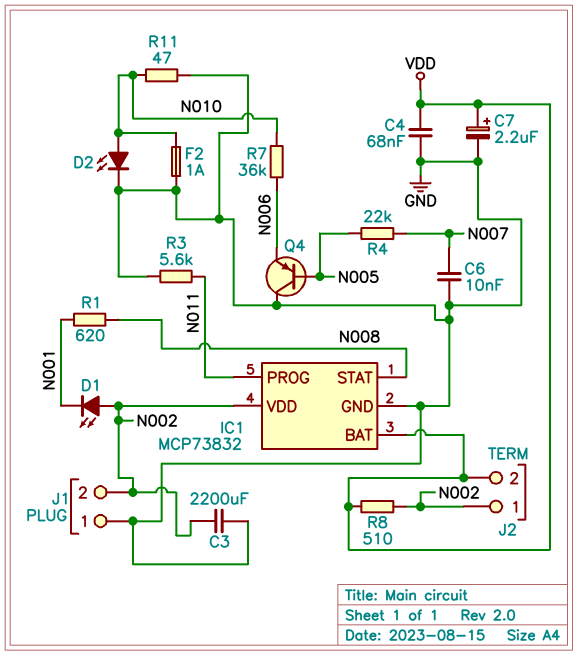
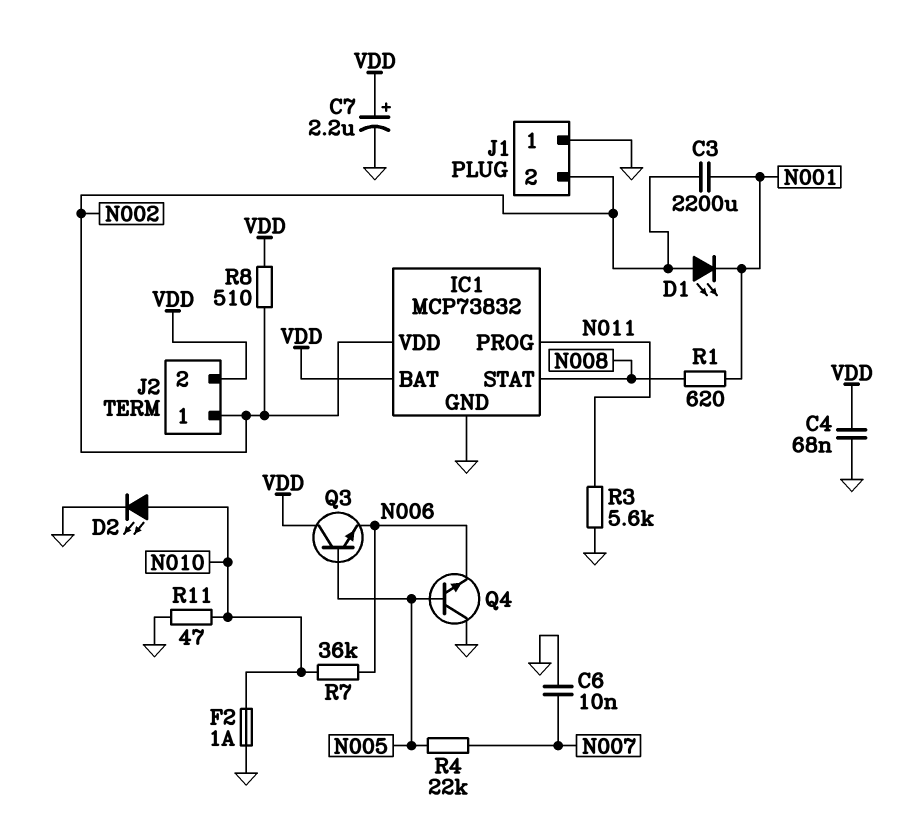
C3: 2200uF (GND, N002) -> 2200uF (N001, N002)
Q3: none -> NPN (B N005, C VDD, E N006)
Q4: PNP (B N005, C GND, E N006) -> NPN (B N005, C GND, E N006)

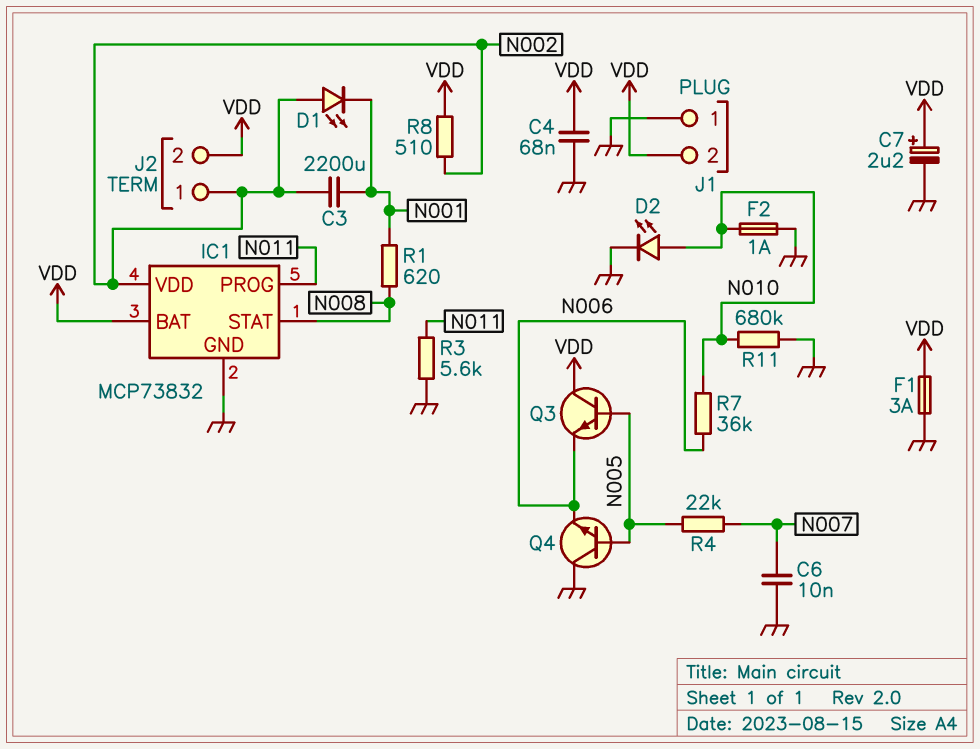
F1: none -> 3A (GND, VDD)
J1 pin 2: N002 -> VDD
R11: 47 (GND, N010) -> 680k (GND, N010)

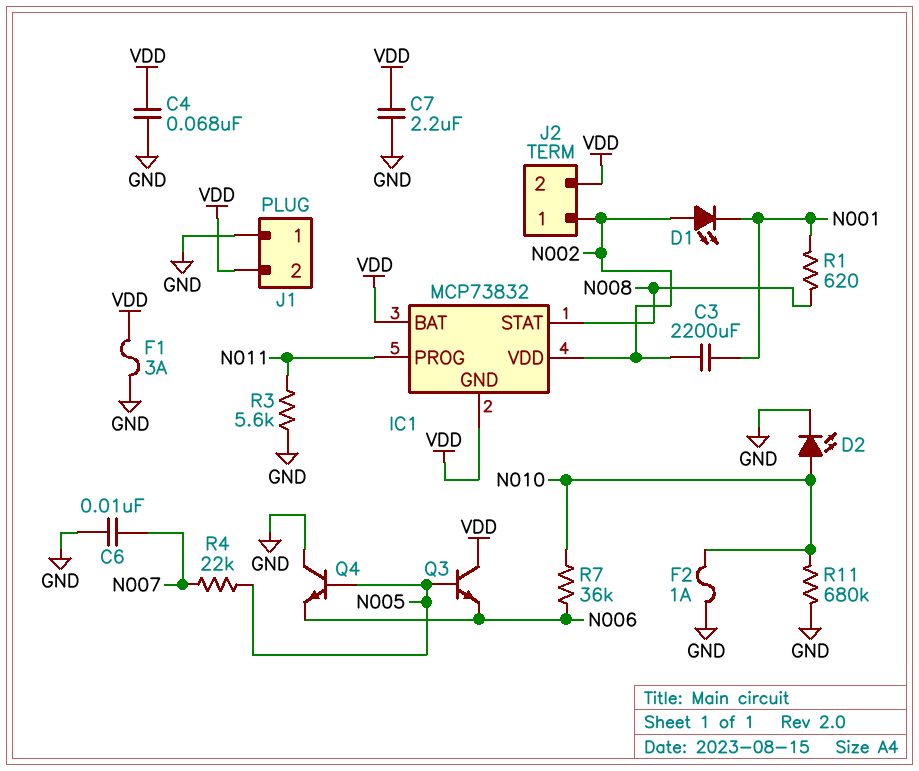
C7: 2.2uF (plus VDD, minus GND) -> 2.2uF (GND, VDD)
IC1 pin GND: GND -> VDD
R8: 510 (N002, VDD) -> none

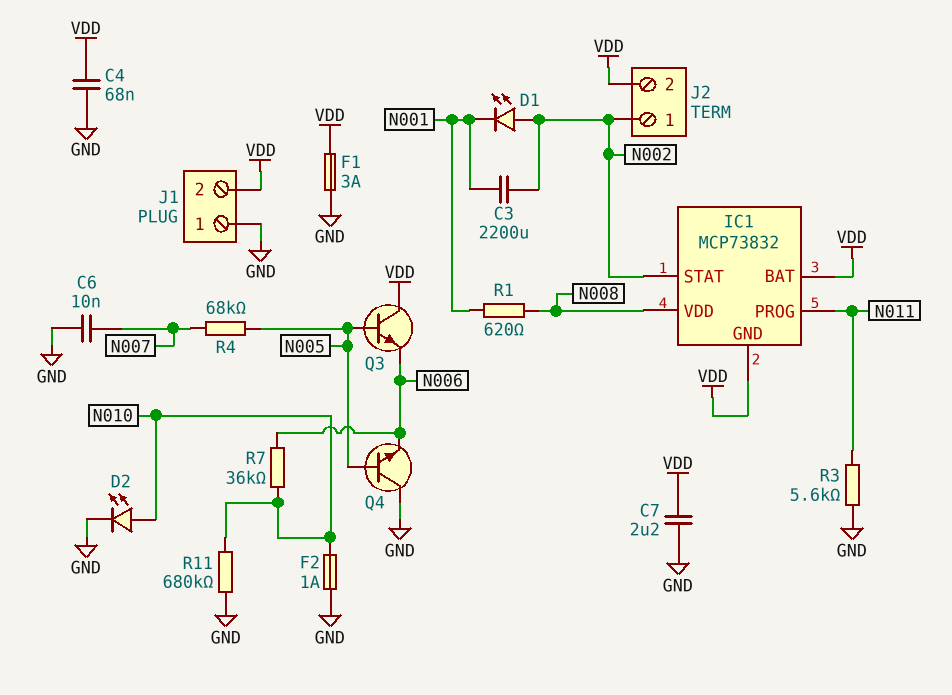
IC1 pin STAT: N008 -> N002
IC1 pin VDD: N002 -> N008
R4: 22k (N005, N007) -> 68k (N005, N007)

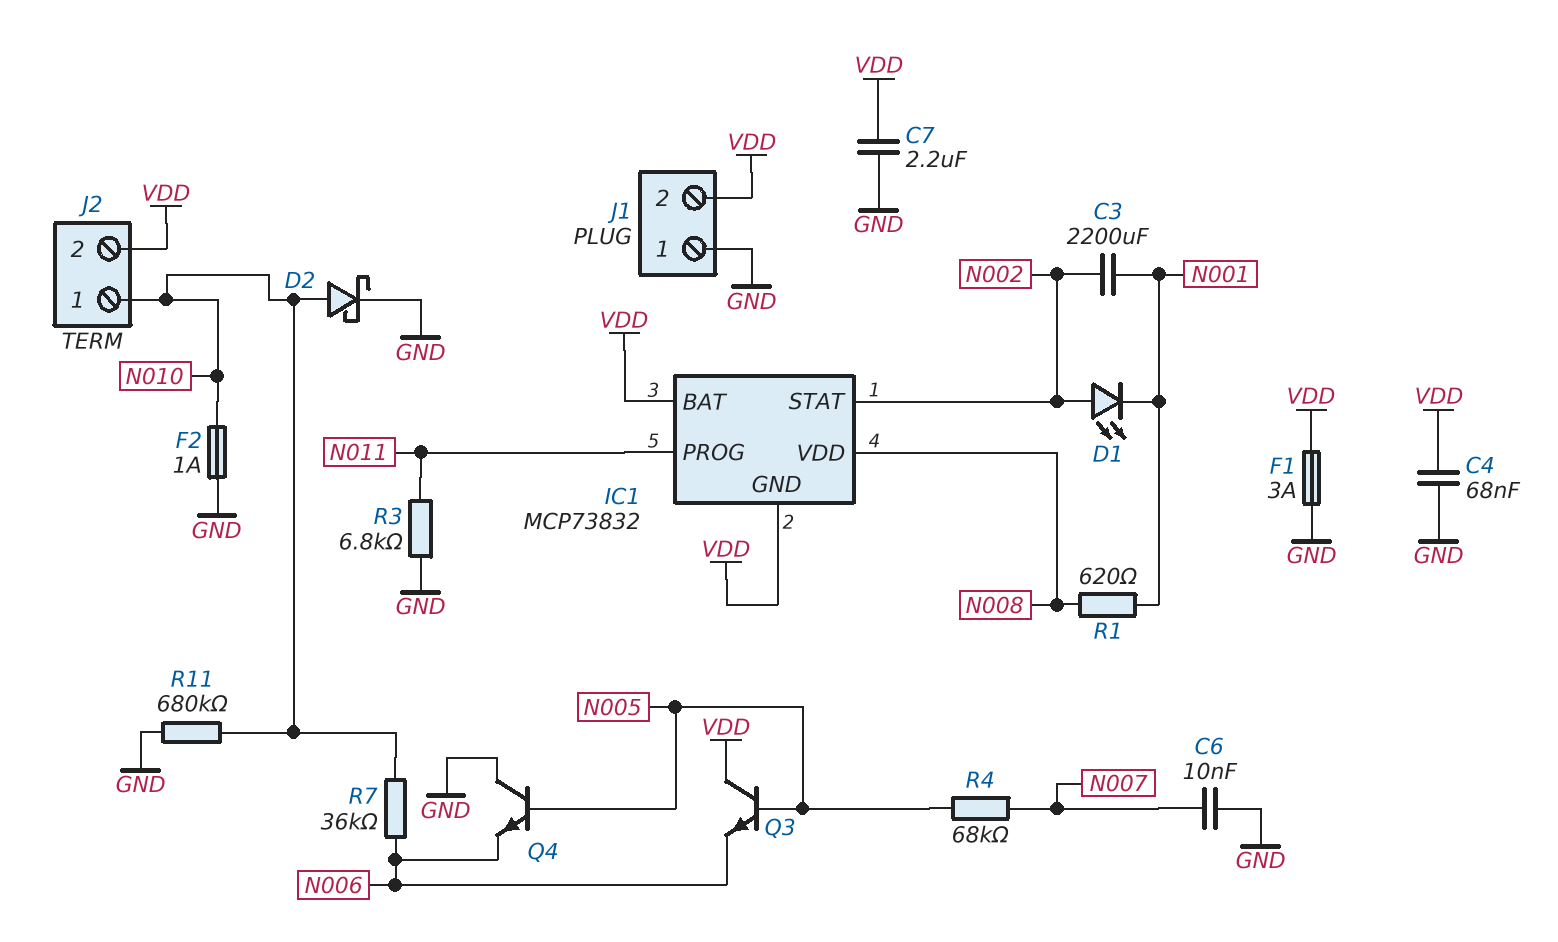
D2: LED (A N010, K GND) -> schottky (A N010, K GND)
J2 pin 1: N002 -> N010
R3: 5.6k (GND, N011) -> 6.8k (GND, N011)

